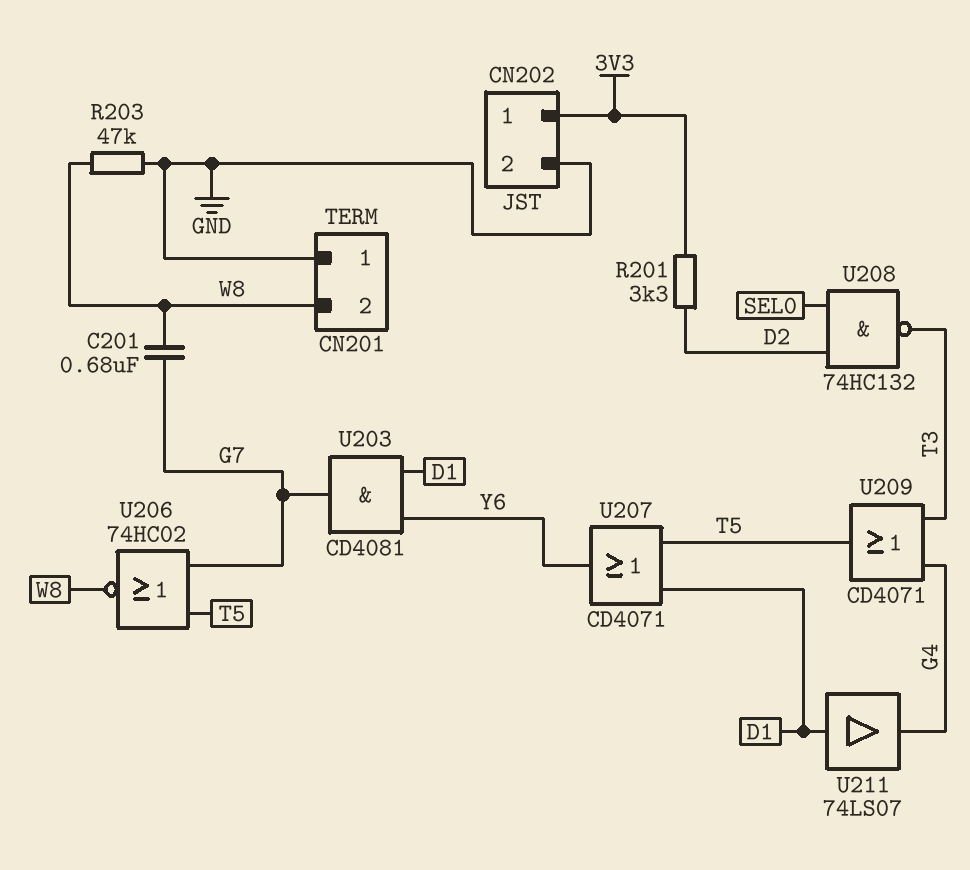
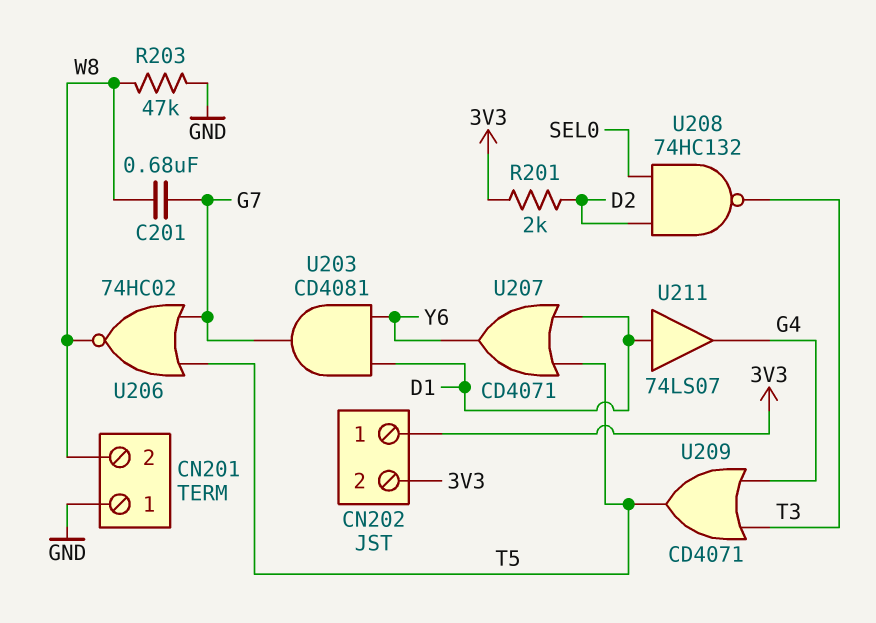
CN202 pin 2: GND -> 3V3
R201: 3.3k (3V3, D2) -> 2k (3V3, D2)

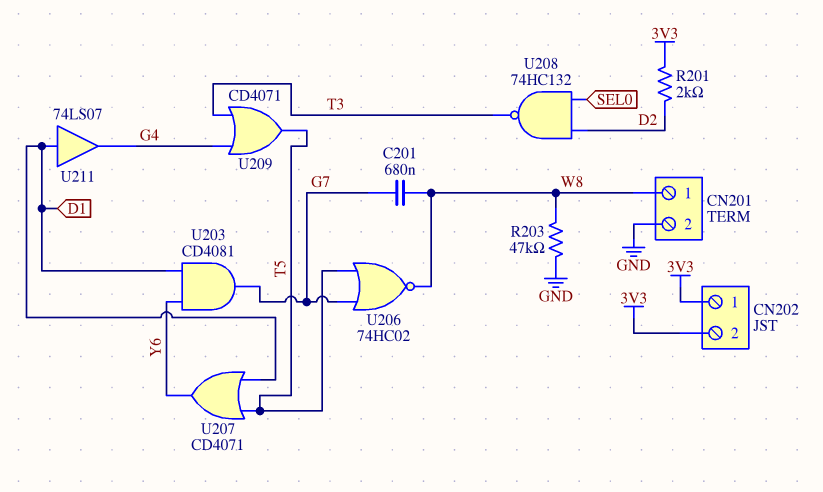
CN201 pin 1: GND -> W8
CN201 pin 2: W8 -> GND

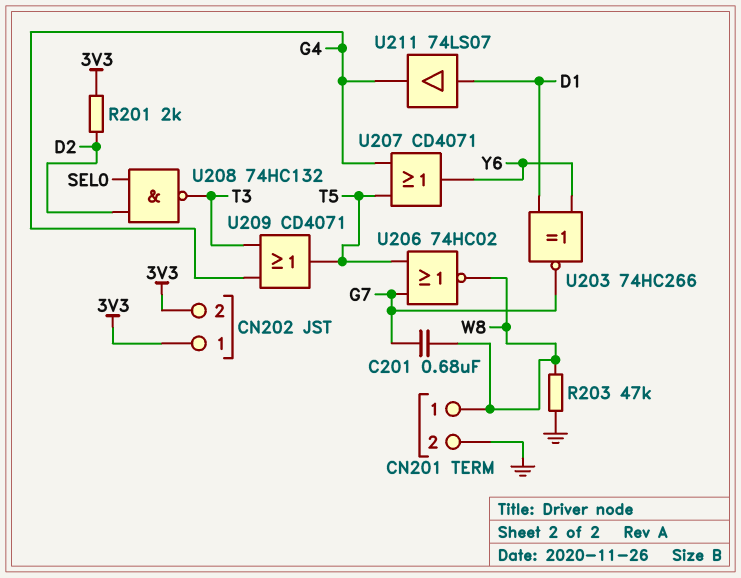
U203: AND CD4081 (in D1, in Y6, out G7) -> XNOR 74HC266 (in D1, in Y6, out G7)
U207: OR CD4071 (in D1, in T5, out Y6) -> OR CD4071 (in G4, in T5, out Y6)

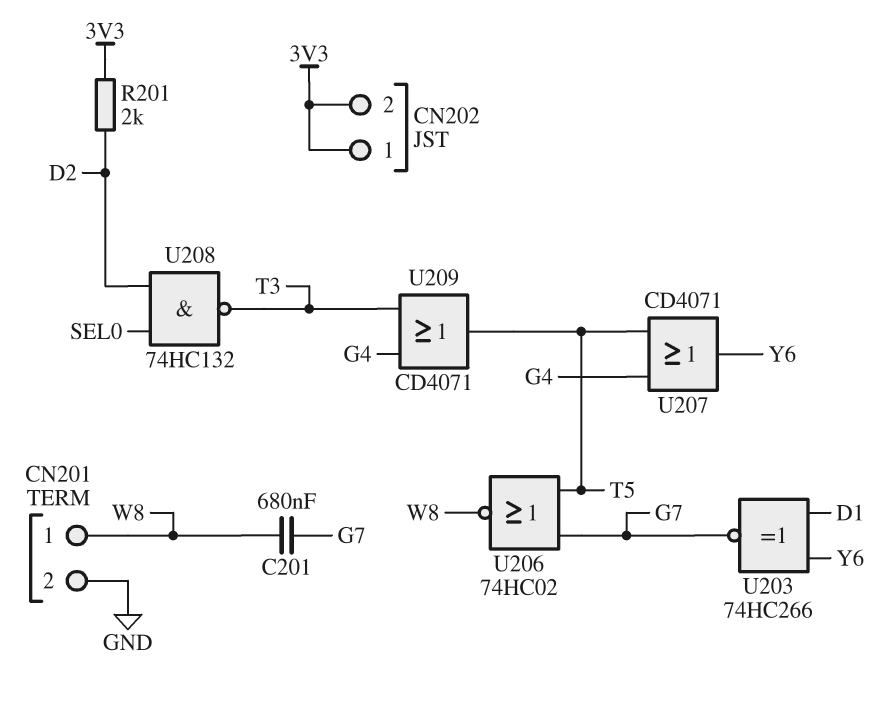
R203: 47k (GND, W8) -> none
U211: buffer 74LS07 (in D1, out G4) -> none

